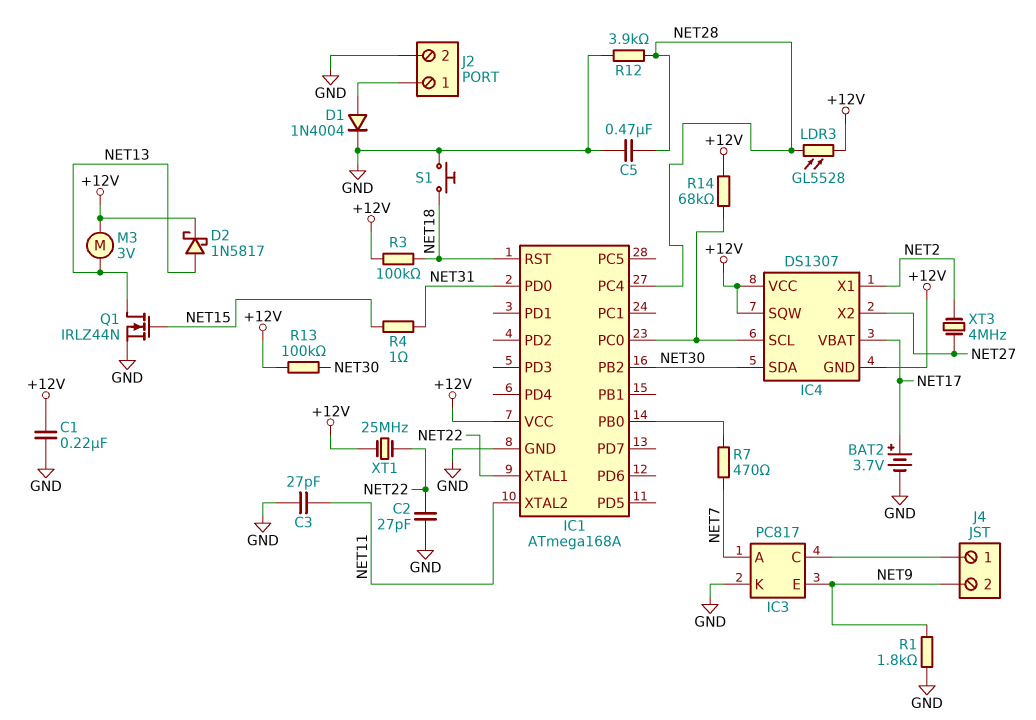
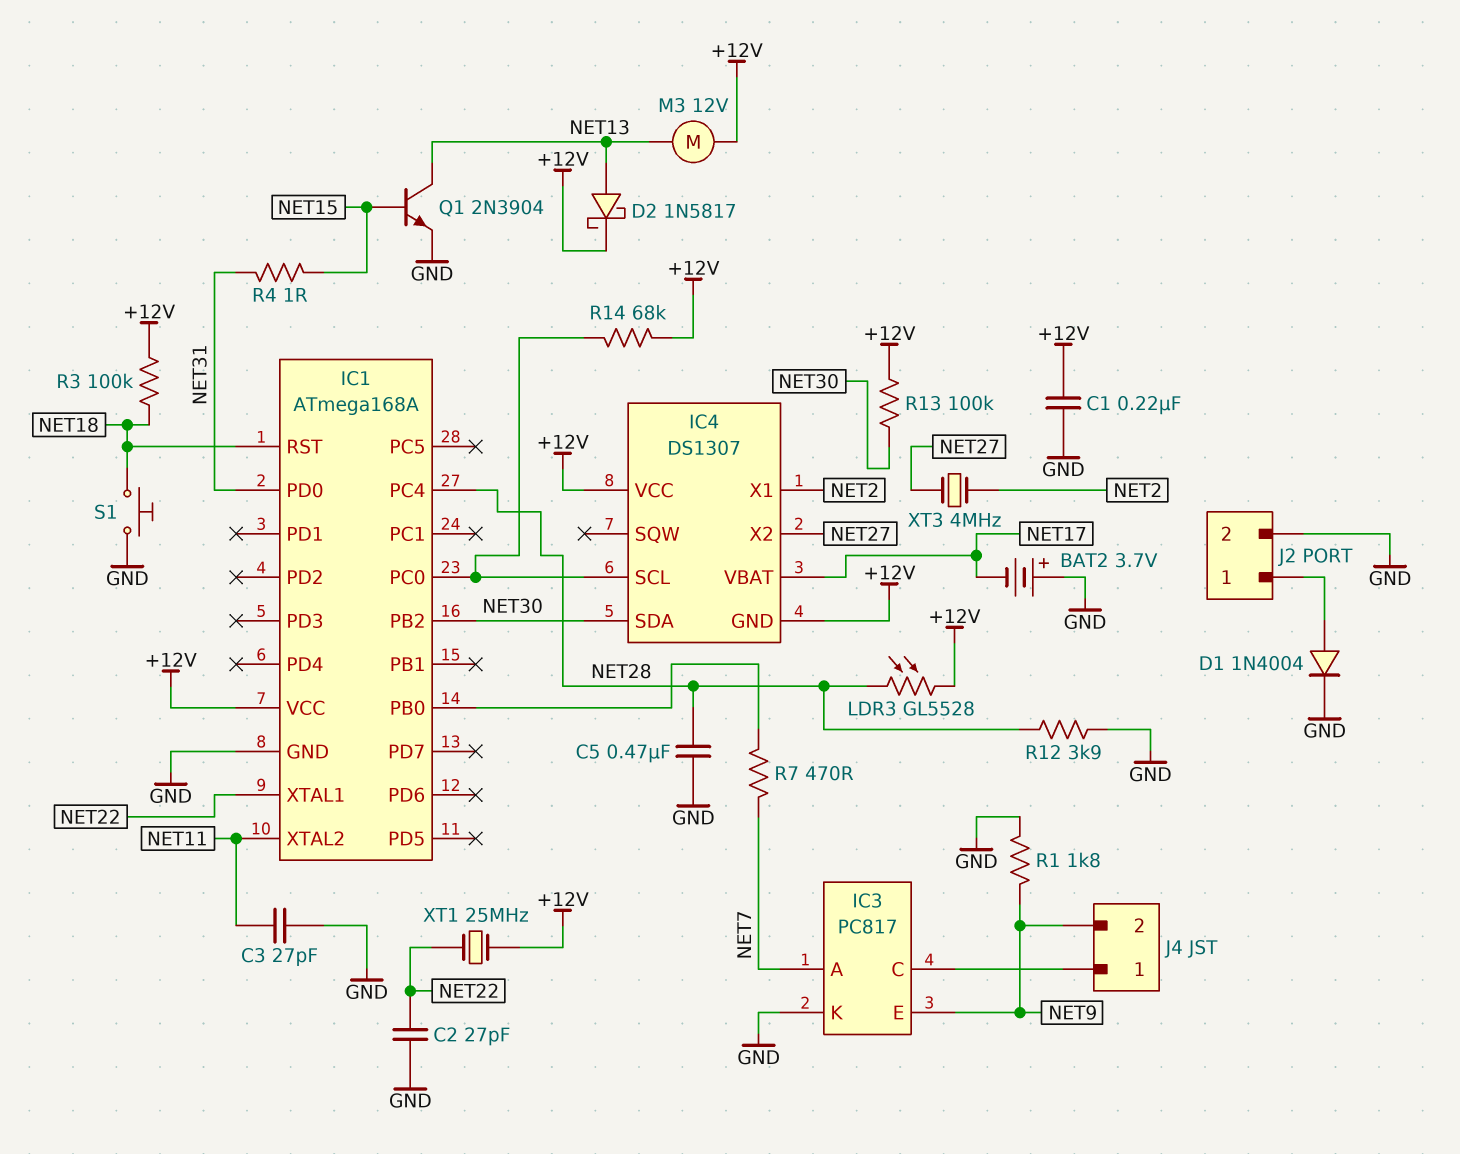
BAT2: 3.7V (plus NET17, minus GND) -> 3.7V (plus GND, minus NET17)
IC4 pin SQW: +12V -> none
M3: motor 3V (+12V, NET13) -> motor 12V (+12V, NET13)
Q1: NMOS IRLZ44N (G NET15, D NET13, S GND) -> NPN 2N3904 (B NET15, C NET13, E GND)

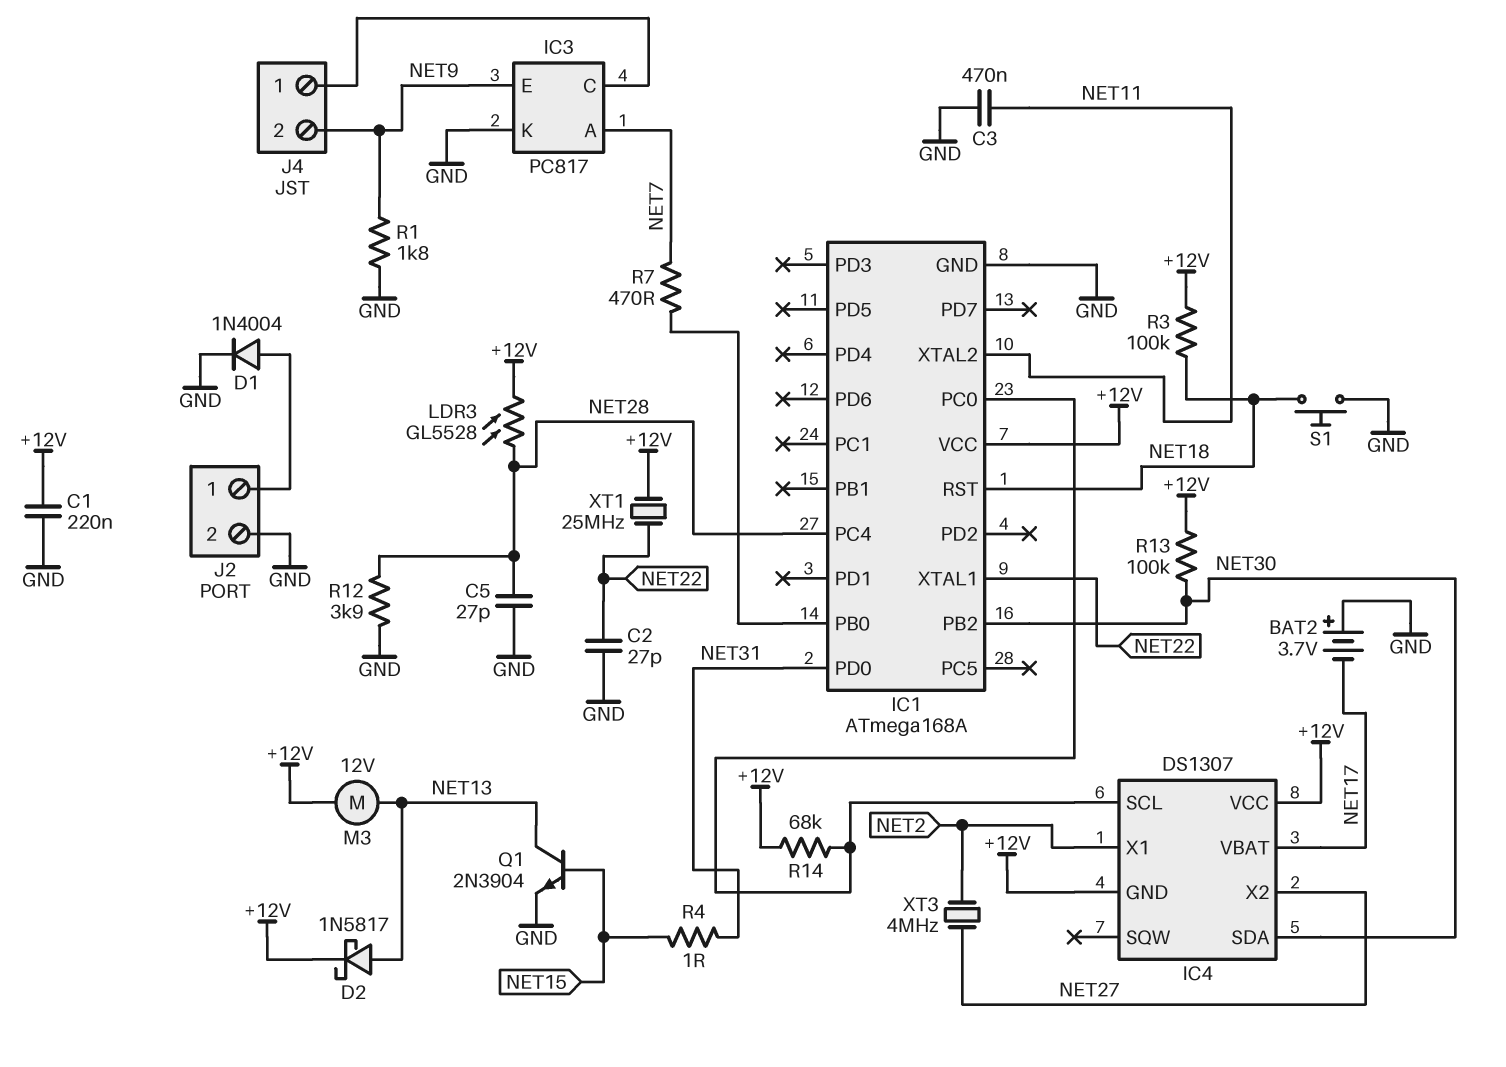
C3: 27pF (GND, NET11) -> 470nF (GND, NET11)
C5: 470nF (GND, NET28) -> 27pF (GND, NET28)

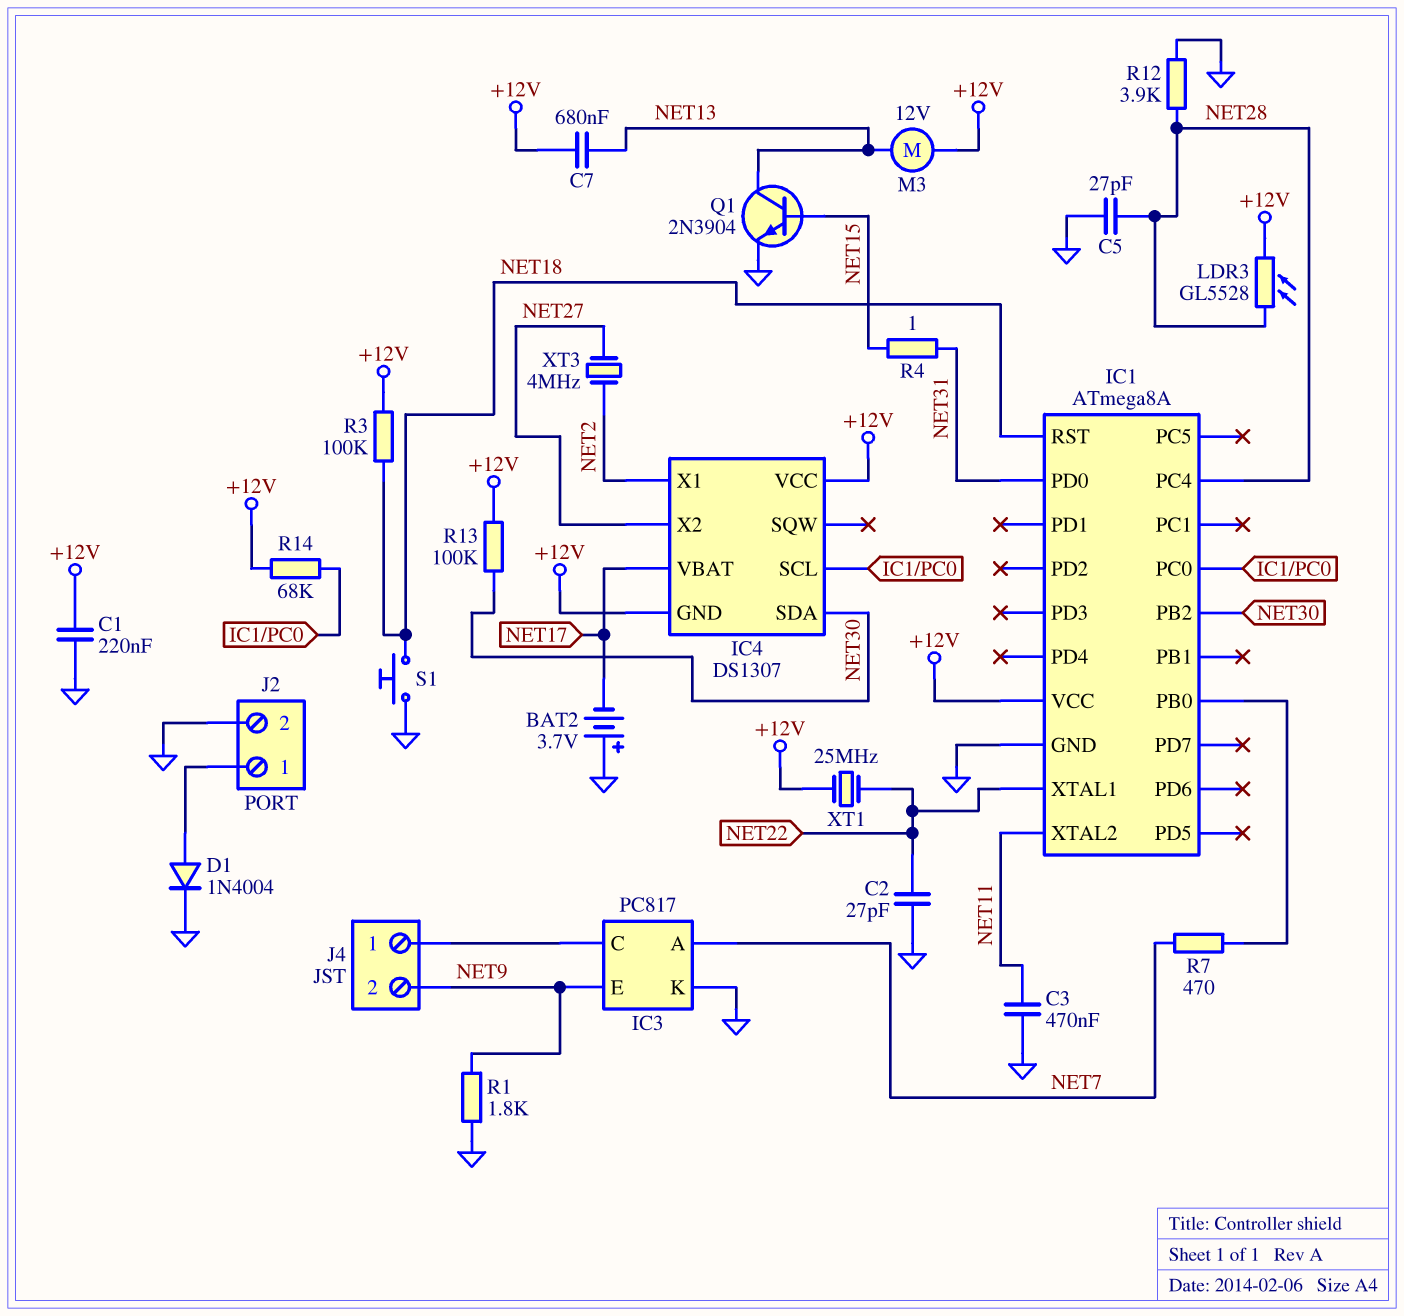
C7: none -> 680nF (+12V, NET13)
D2: schottky 1N5817 (A NET13, K +12V) -> none
IC1: ATmega168A -> ATmega8A

